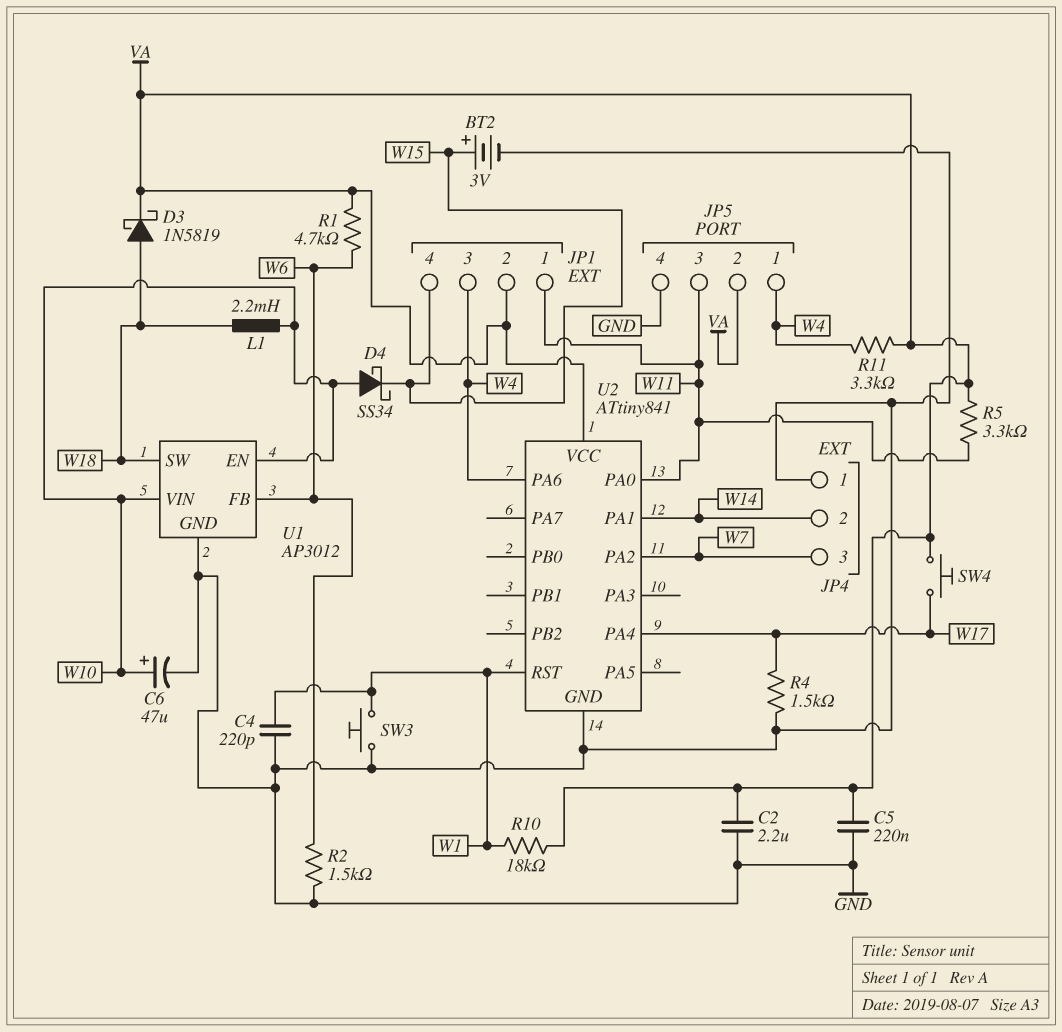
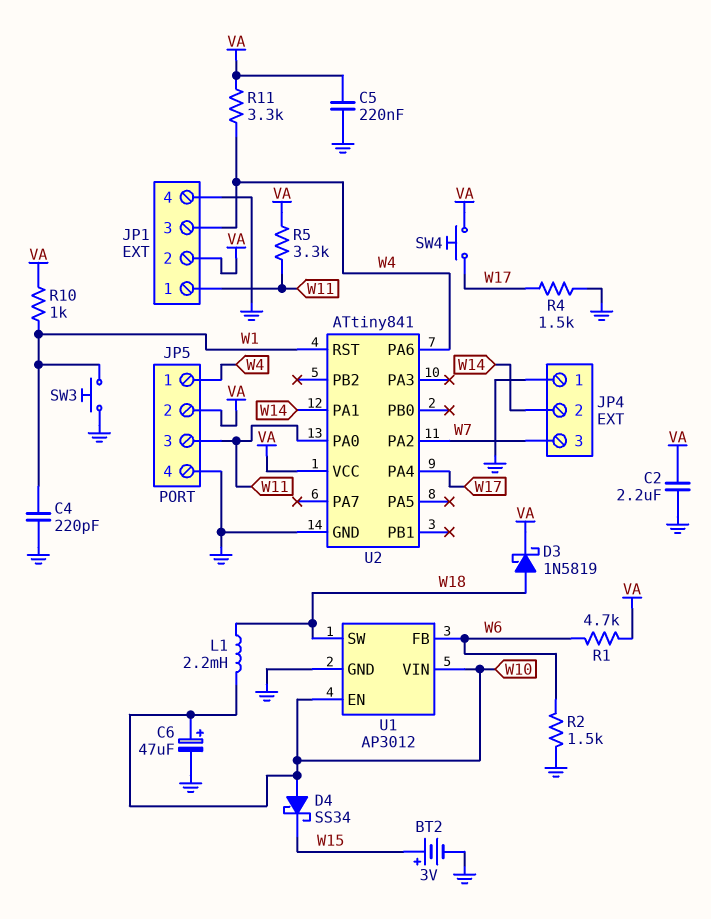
JP1 pin 4: W15 -> GND
R10: 18k (VA, W1) -> 1k (VA, W1)

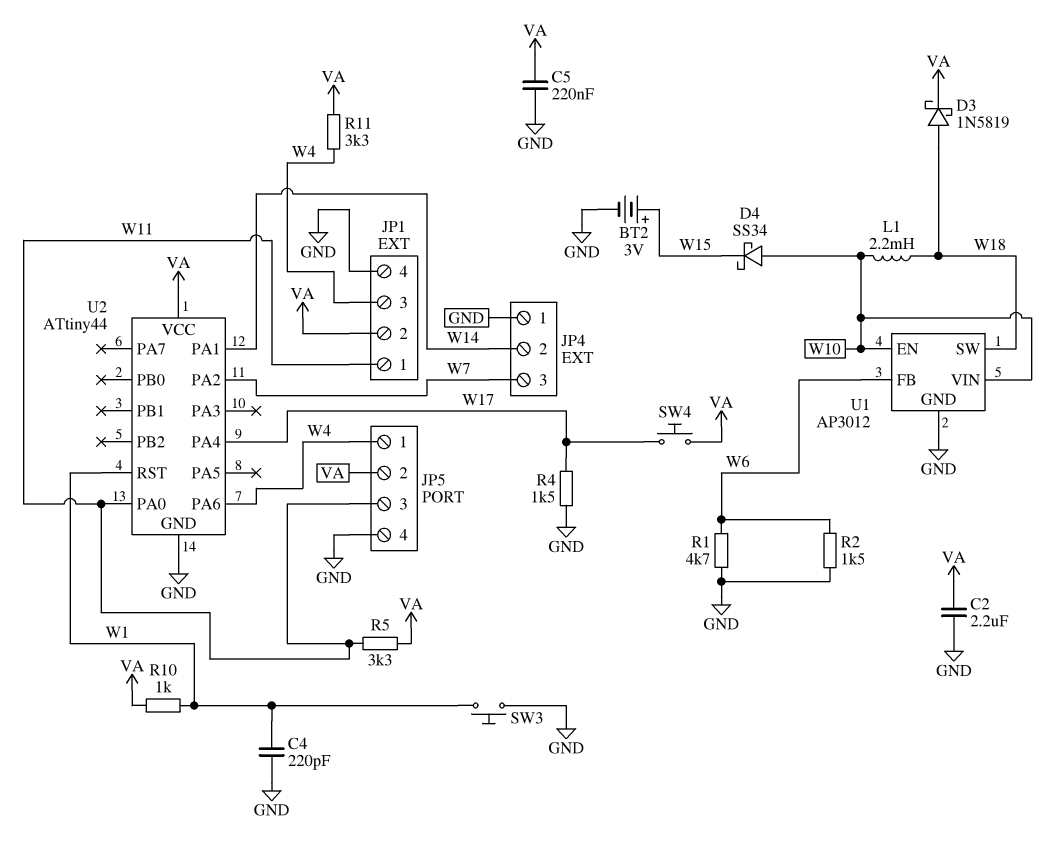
C6: 47uF (plus W10, minus GND) -> none
R1: 4.7k (VA, W6) -> 4.7k (GND, W6)
U2: ATtiny841 -> ATtiny44

